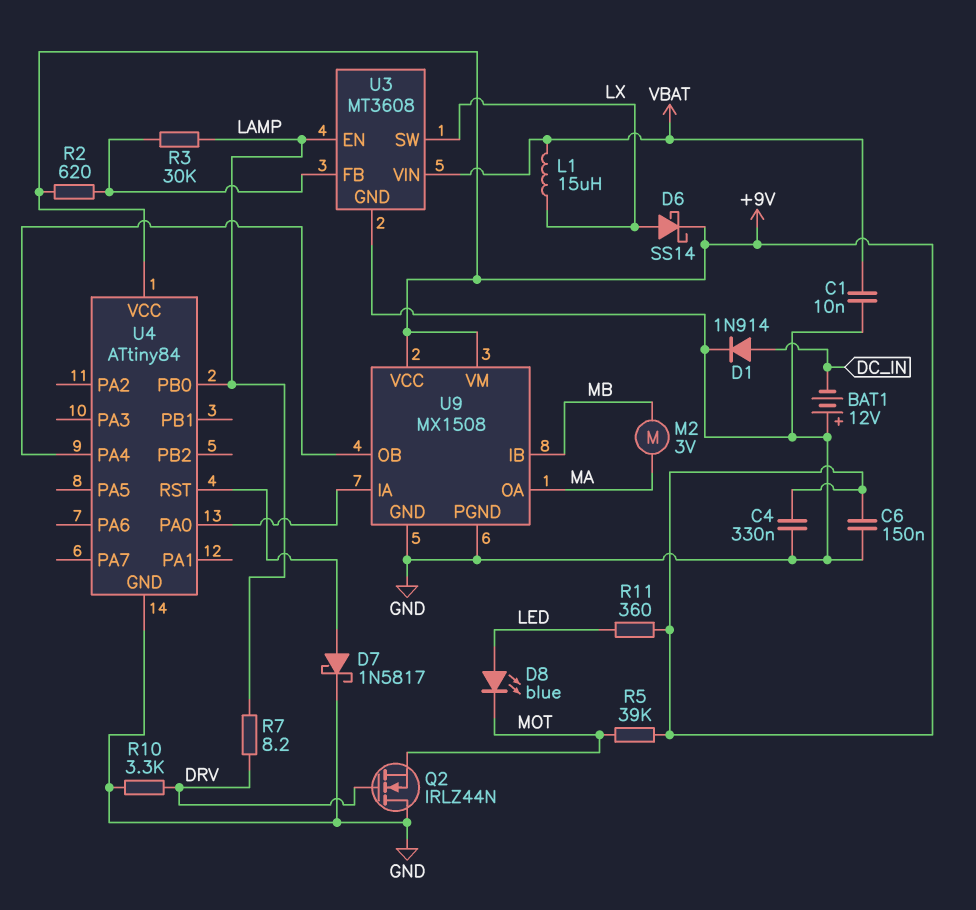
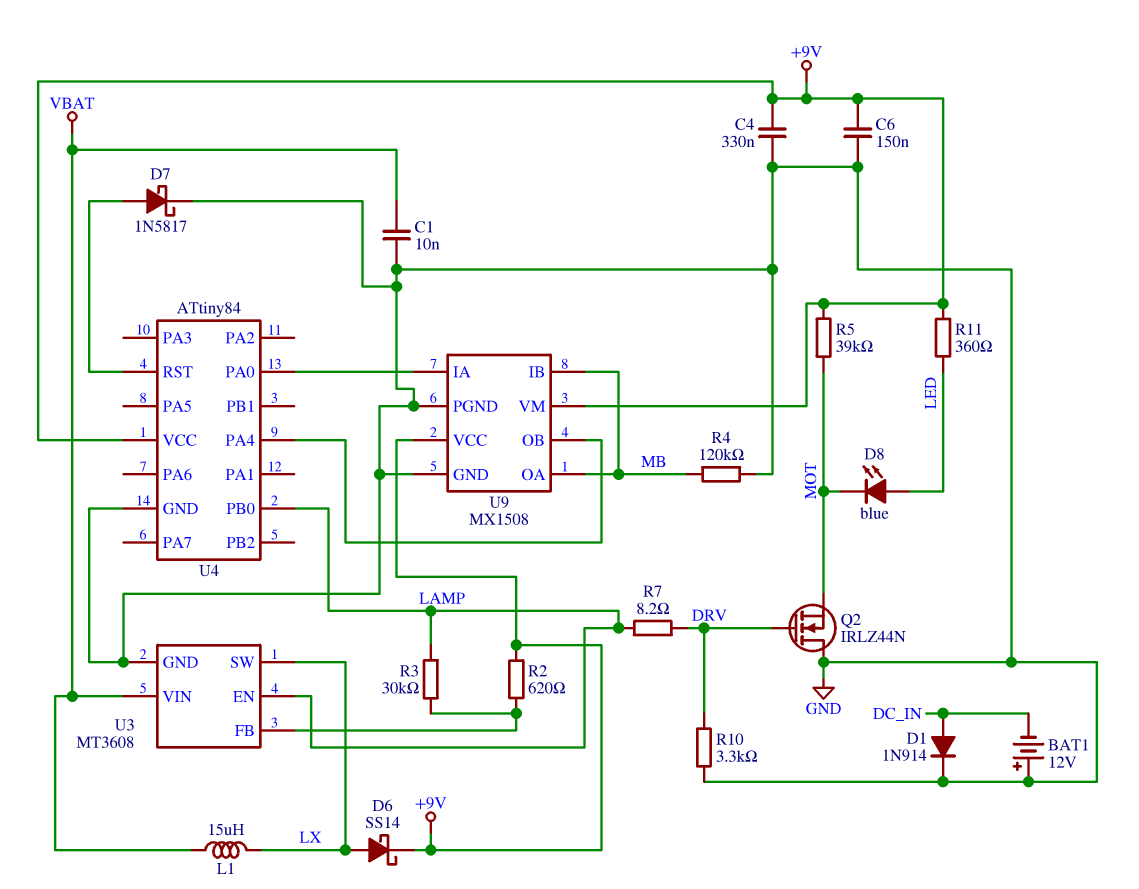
M2: motor 3V (MA, MB) -> none
R4: none -> 120k (GND, MB)
U9 pin OA: MA -> MB

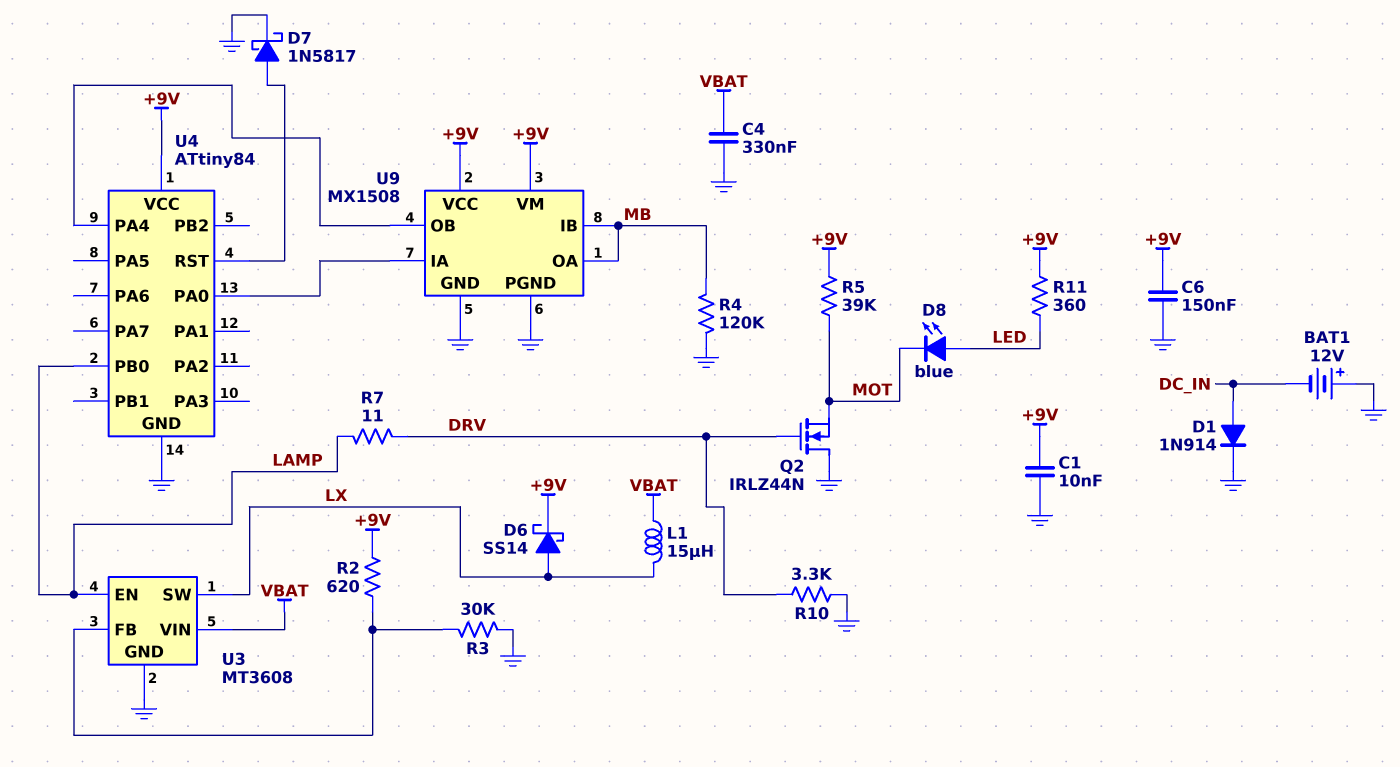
C1: 10nF (GND, VBAT) -> 10nF (+9V, GND)
C4: 330nF (+9V, GND) -> 330nF (GND, VBAT)
R3: 30k (LAMP, U3/FB) -> 30k (GND, U3/FB)
R7: 8.2 (DRV, LAMP) -> 11 (DRV, LAMP)

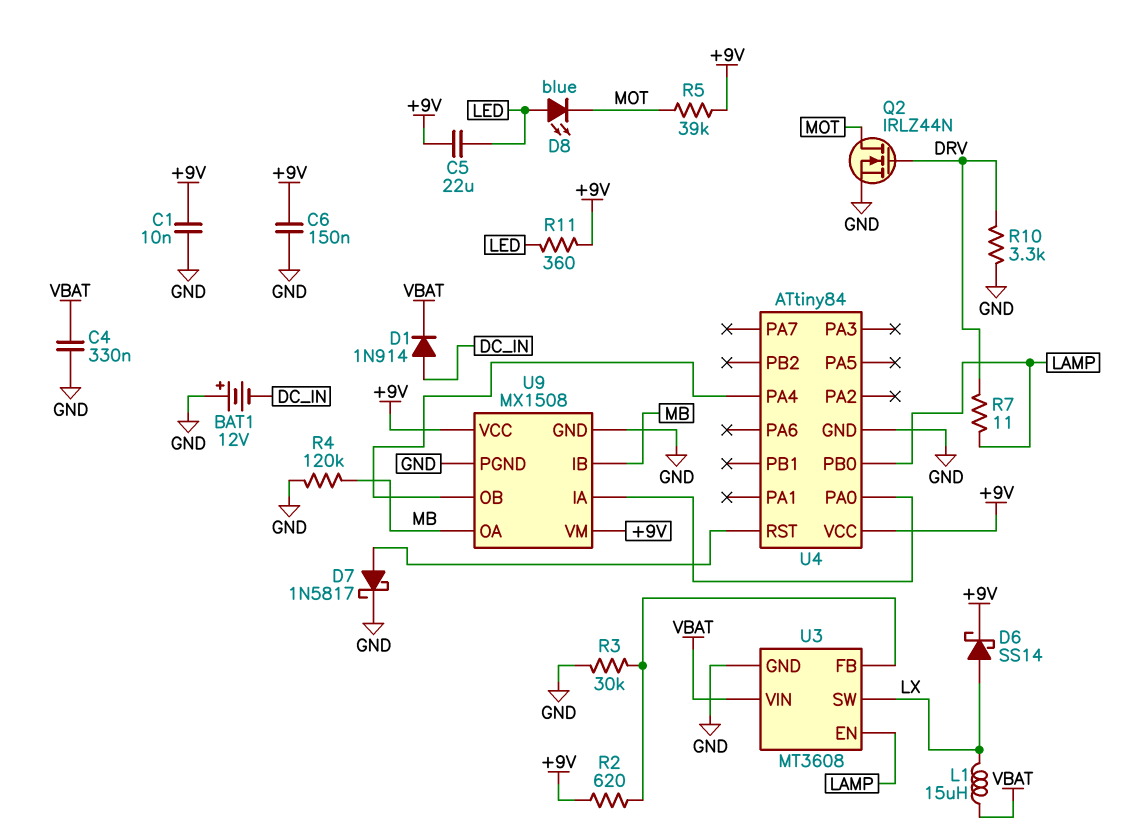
C5: none -> 22uF (+9V, LED)
D1: diode 1N914 (A DC_IN, K GND) -> diode 1N914 (A DC_IN, K VBAT)
Q2: NMOS IRLZ44N (G DRV, D GND, S MOT) -> NMOS IRLZ44N (G DRV, D MOT, S GND)

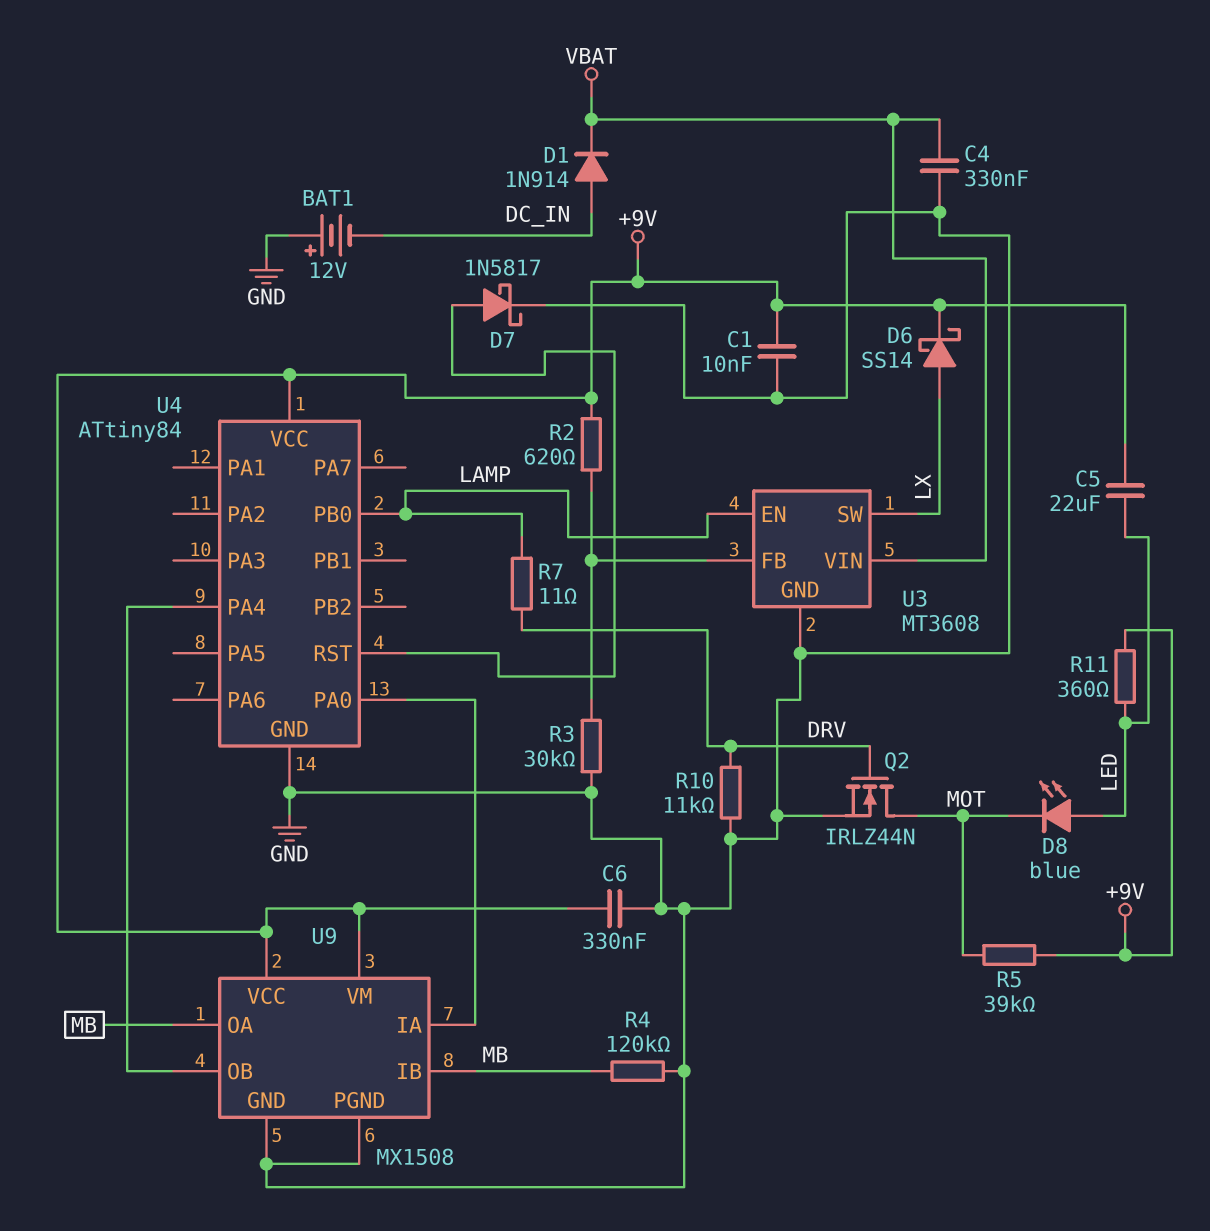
C6: 150nF (+9V, GND) -> 330nF (+9V, GND)
L1: 15uH (LX, VBAT) -> none
R10: 3.3k (DRV, GND) -> 11k (DRV, GND)

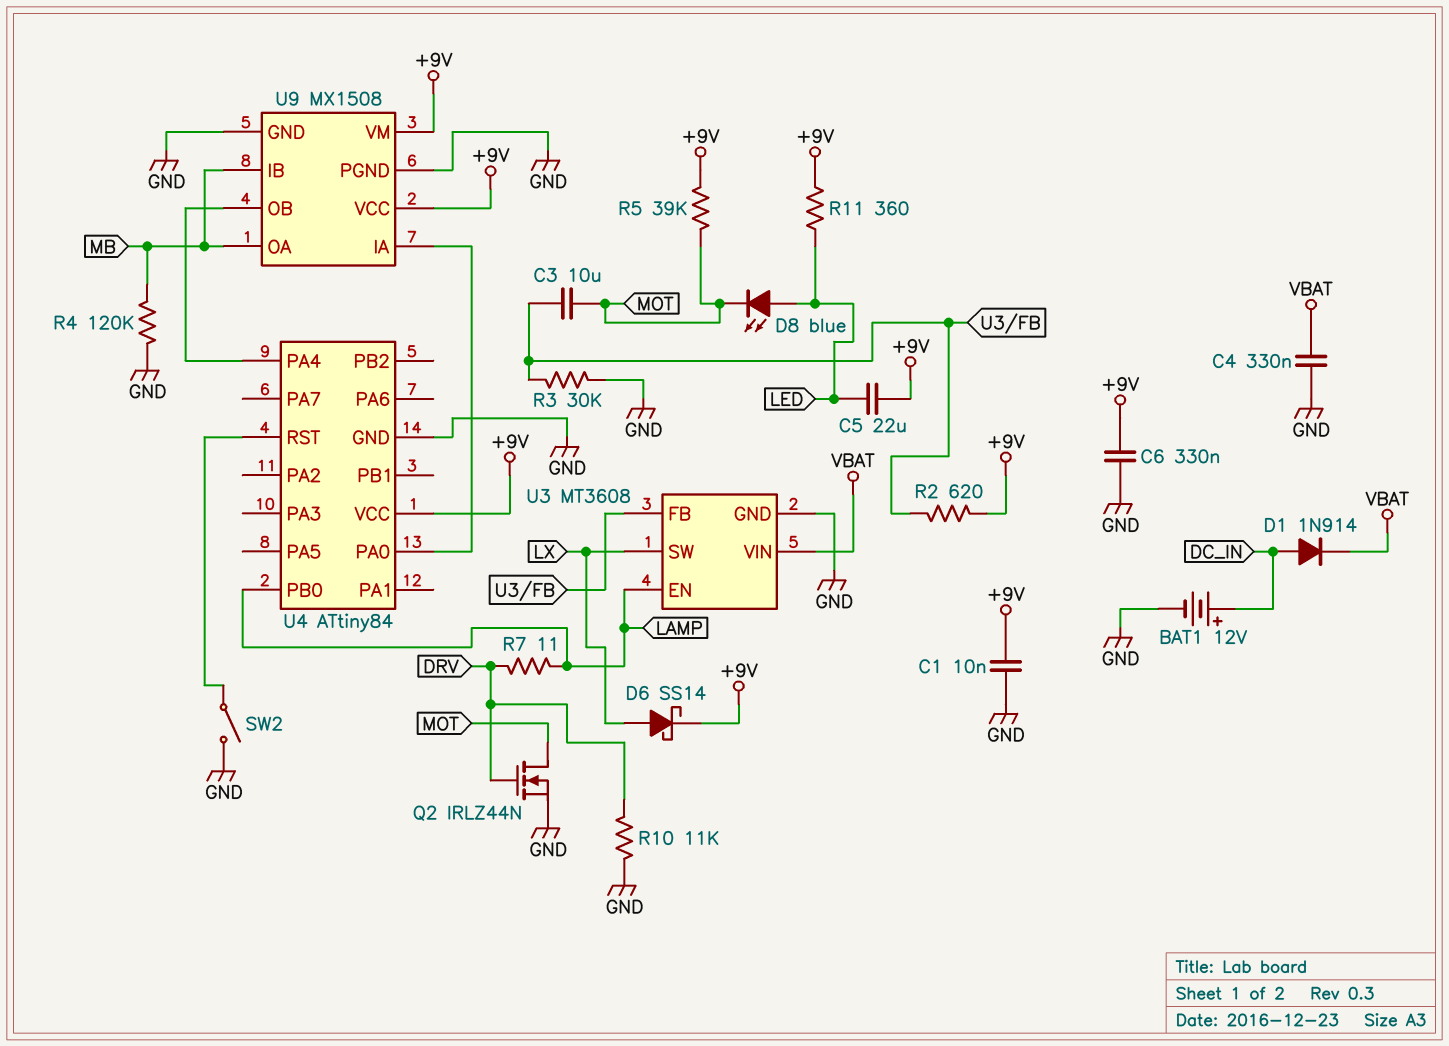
BAT1: 12V (plus GND, minus DC_IN) -> 12V (plus DC_IN, minus GND)
C3: none -> 10uF (MOT, U3/FB)
D7: schottky 1N5817 (A U4/RST, K GND) -> none
SW2: none -> switch (GND, U4/RST)

